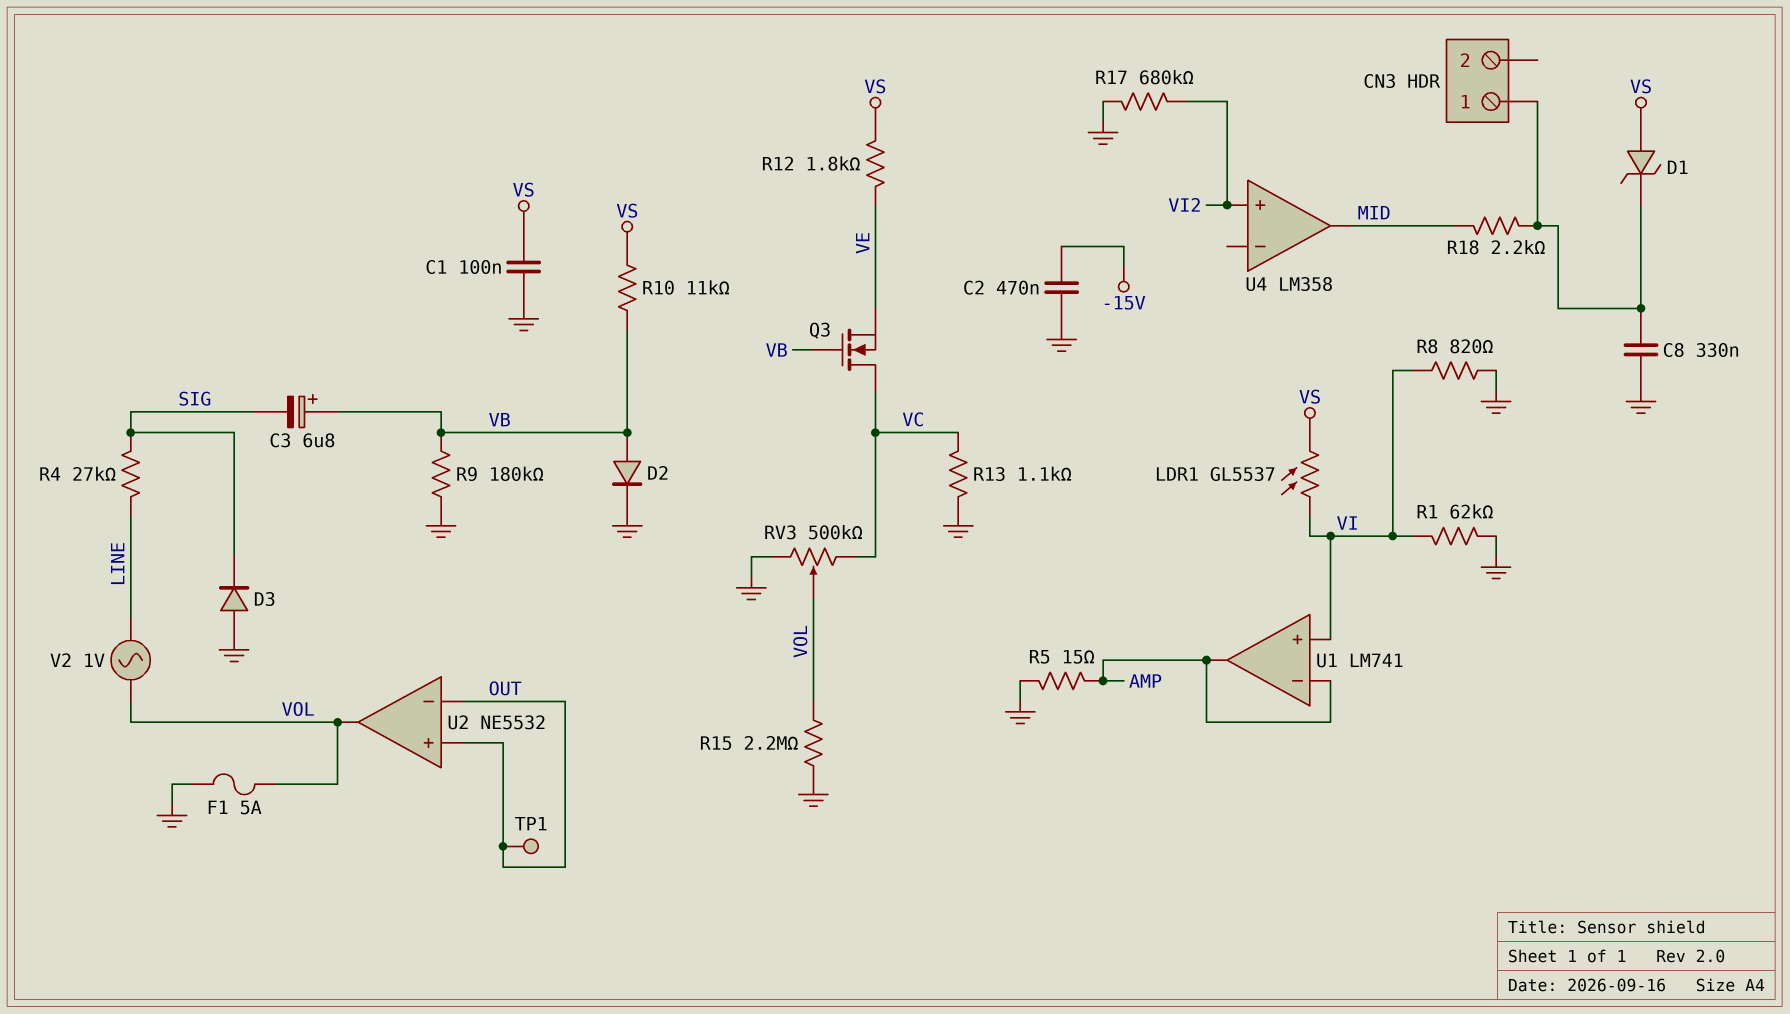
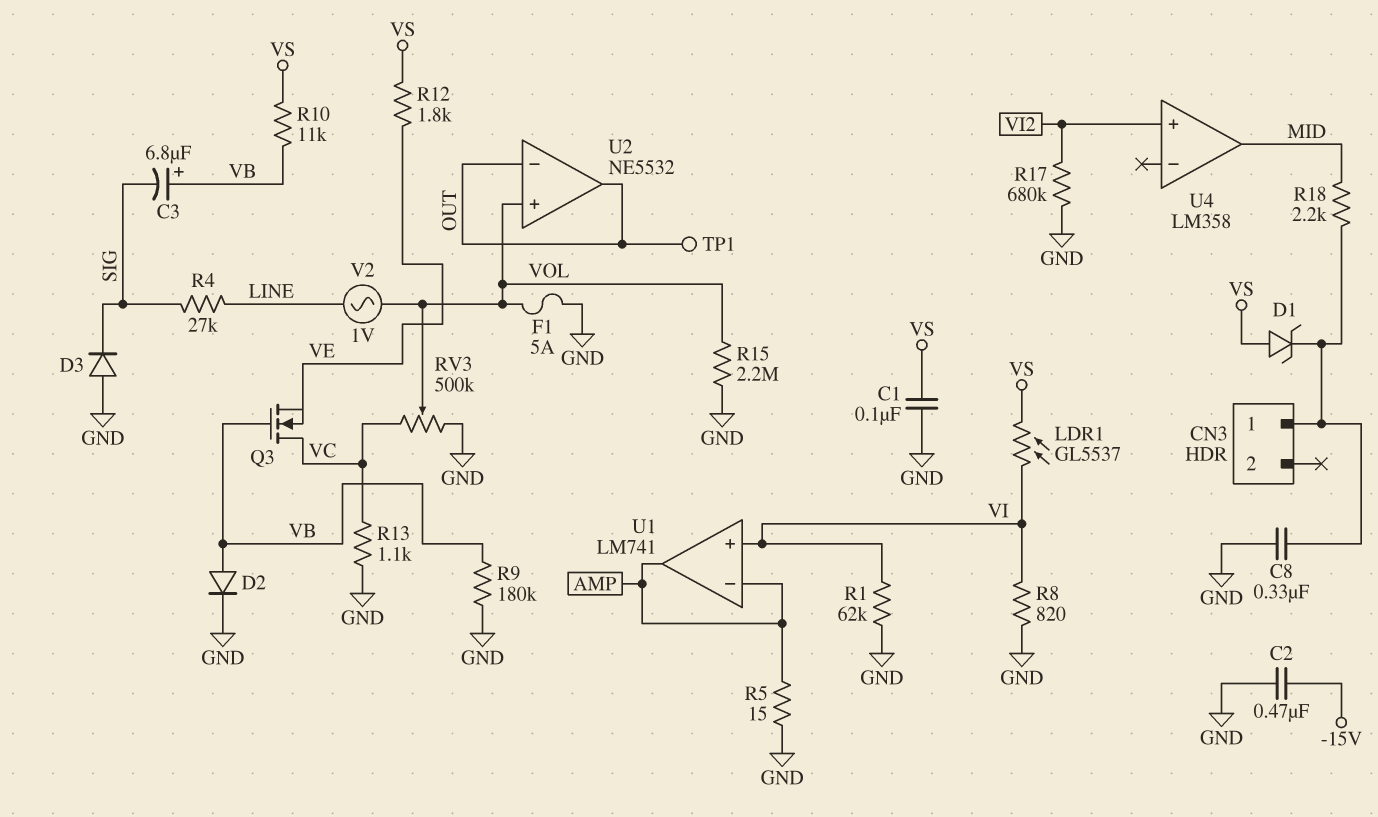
U2 pin in+: OUT -> VOL
U2 pin out: VOL -> OUT

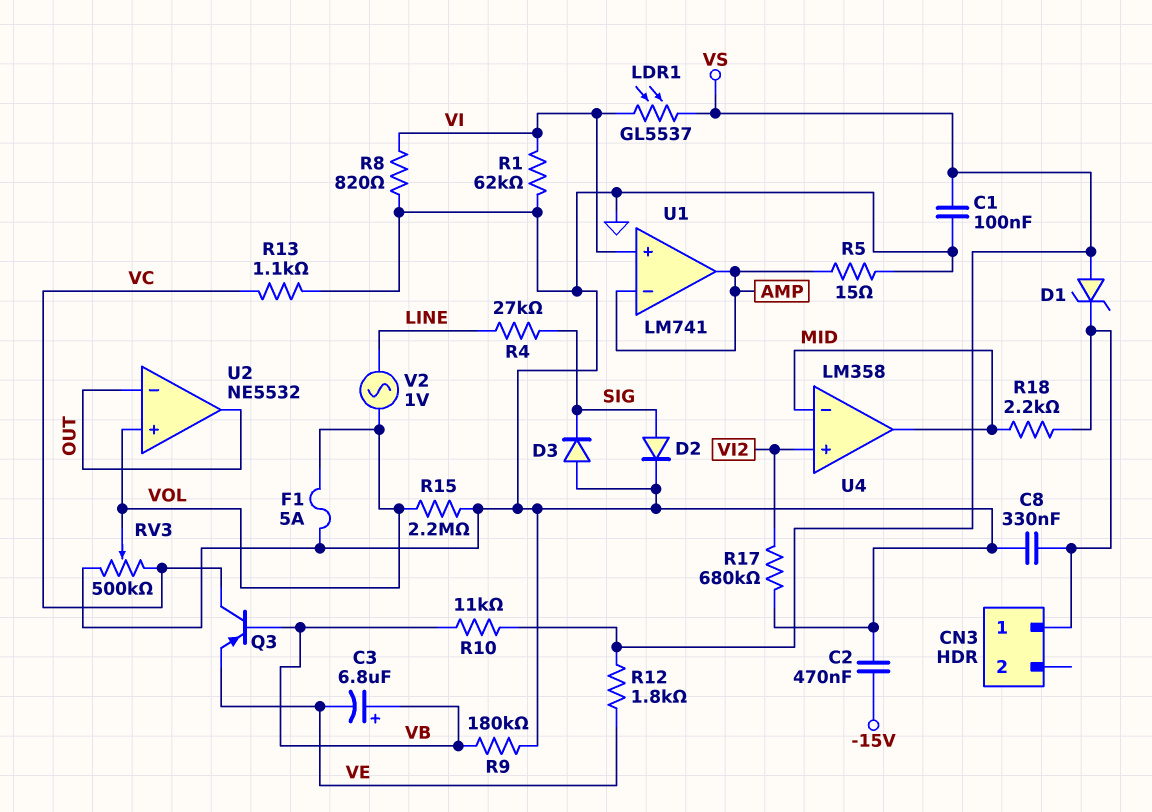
C3: 6.8uF (plus VB, minus SIG) -> 6.8uF (plus VB, minus VE)
D2: diode (A VB, K GND) -> diode (A SIG, K GND)
Q3: NMOS (G VB, D VC, S VE) -> PNP (B VB, C VC, E VE)
TP1: test point (OUT) -> none
U4 pin in-: none -> MID

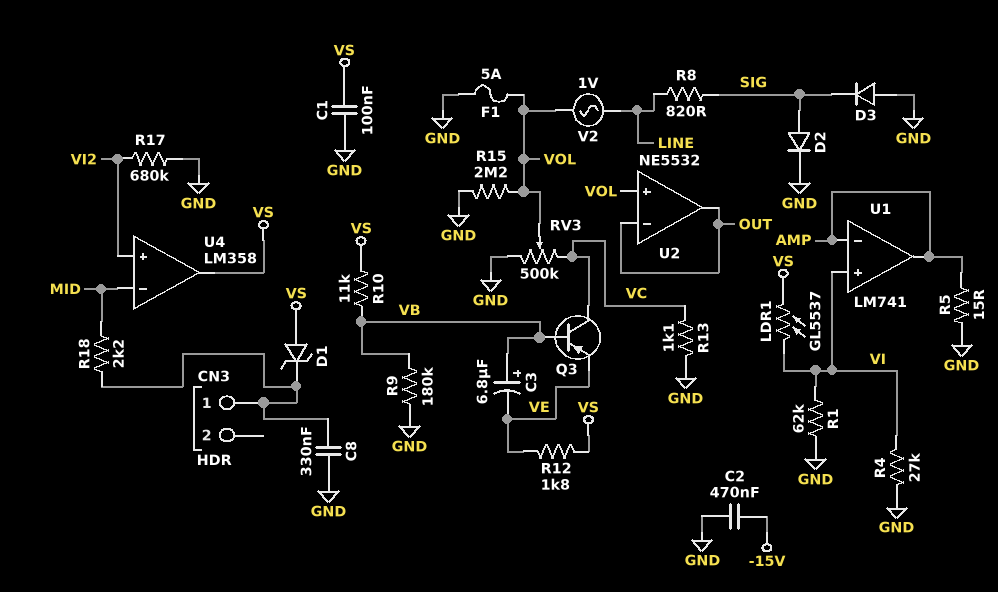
R4: 27k (LINE, SIG) -> 27k (GND, VI)
R8: 820 (GND, VI) -> 820 (LINE, SIG)
U4 pin out: MID -> VS

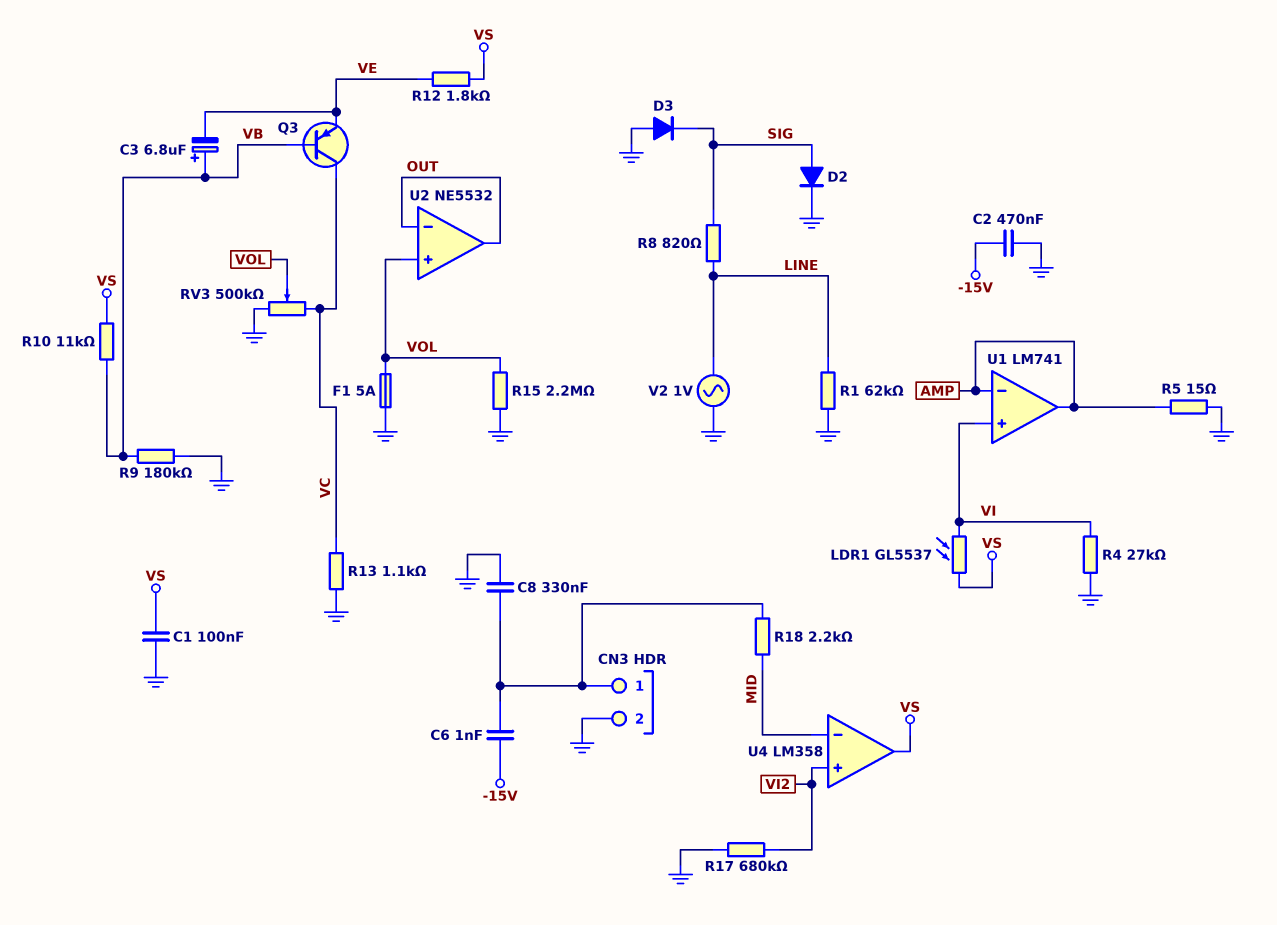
C6: none -> 1nF (-15V, CN3/1)
CN3 pin 2: none -> GND
D1: zener (A VS, K CN3/1) -> none
R1: 62k (GND, VI) -> 62k (GND, LINE)
V2: AC 1V (LINE, VOL) -> AC 1V (GND, LINE)

